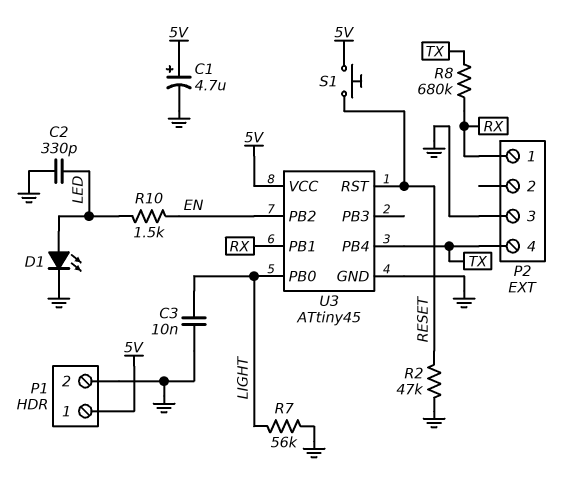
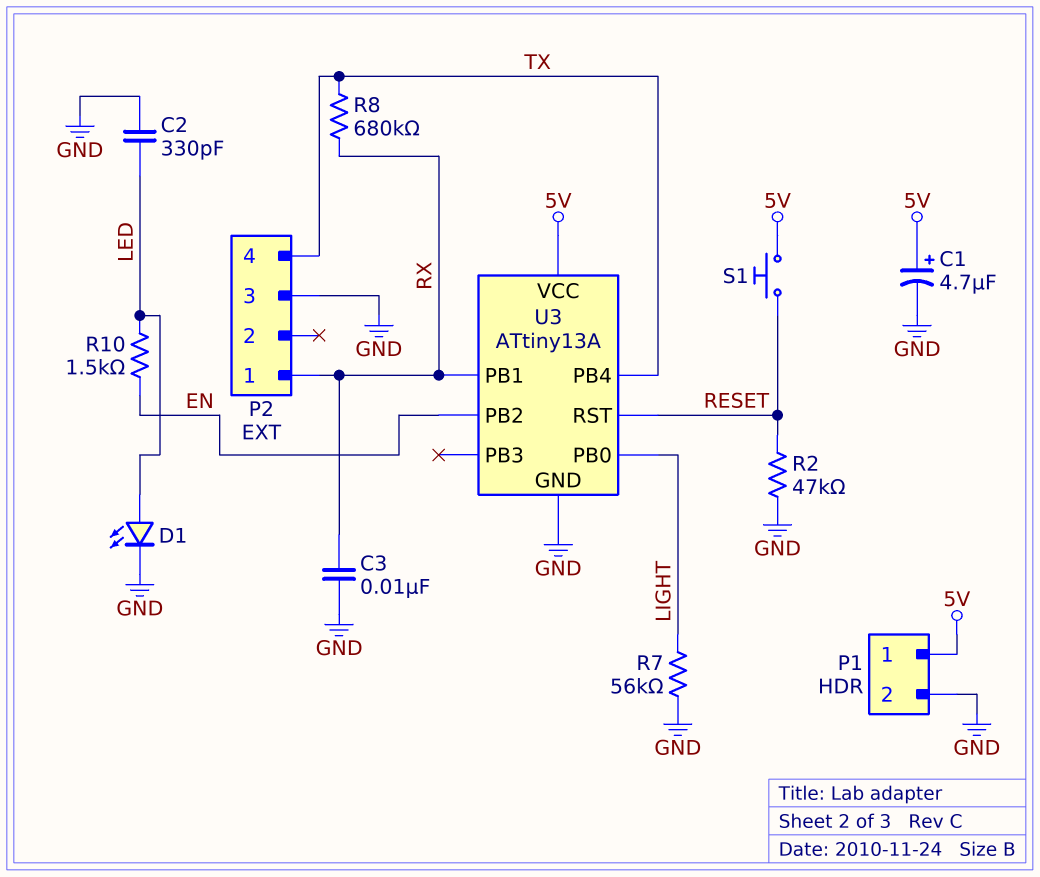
C3: 10nF (GND, LIGHT) -> 10nF (GND, RX)
U3: ATtiny45 -> ATtiny13A

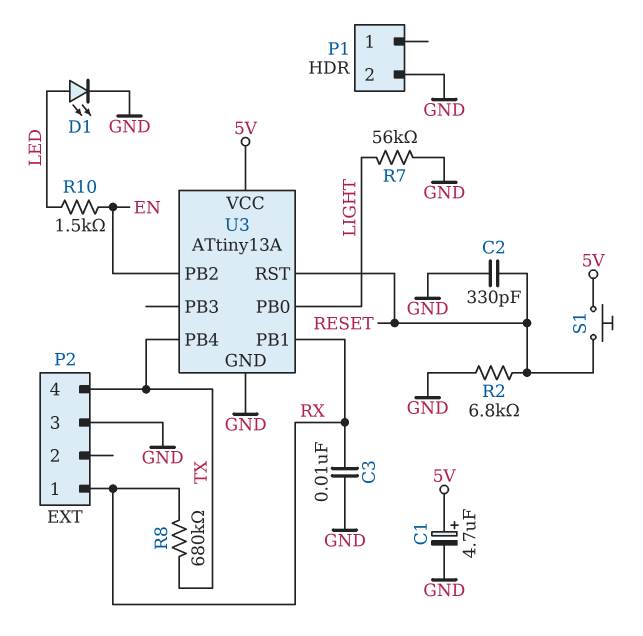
C2: 330pF (GND, LED) -> 330pF (GND, RESET)
P1 pin 1: 5V -> none
R2: 47k (GND, RESET) -> 6.8k (GND, RESET)

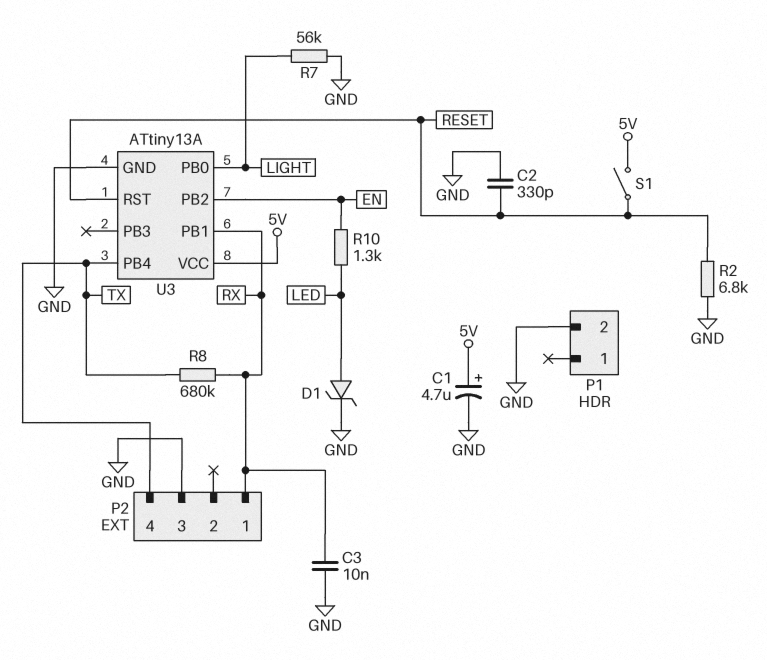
D1: LED (A LED, K GND) -> zener (A LED, K GND)
R10: 1.5k (EN, LED) -> 1.3k (EN, LED)
S1: button (5V, RESET) -> switch (5V, RESET)

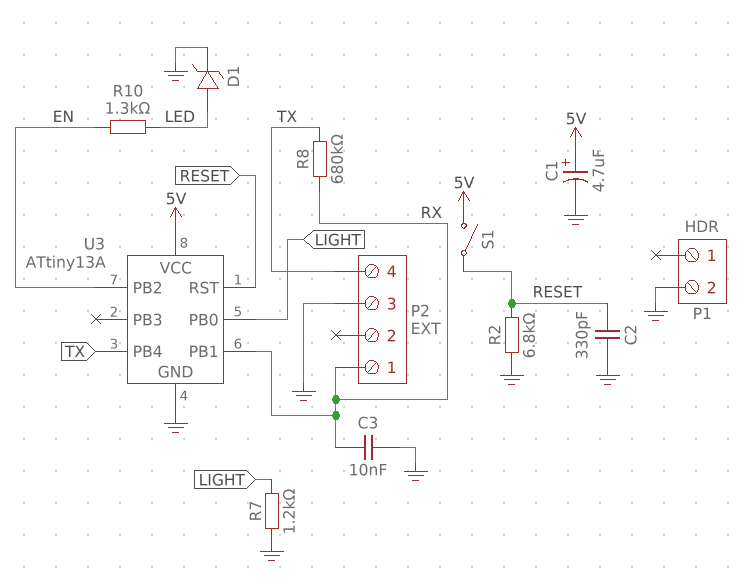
R7: 56k (GND, LIGHT) -> 1.2k (GND, LIGHT)

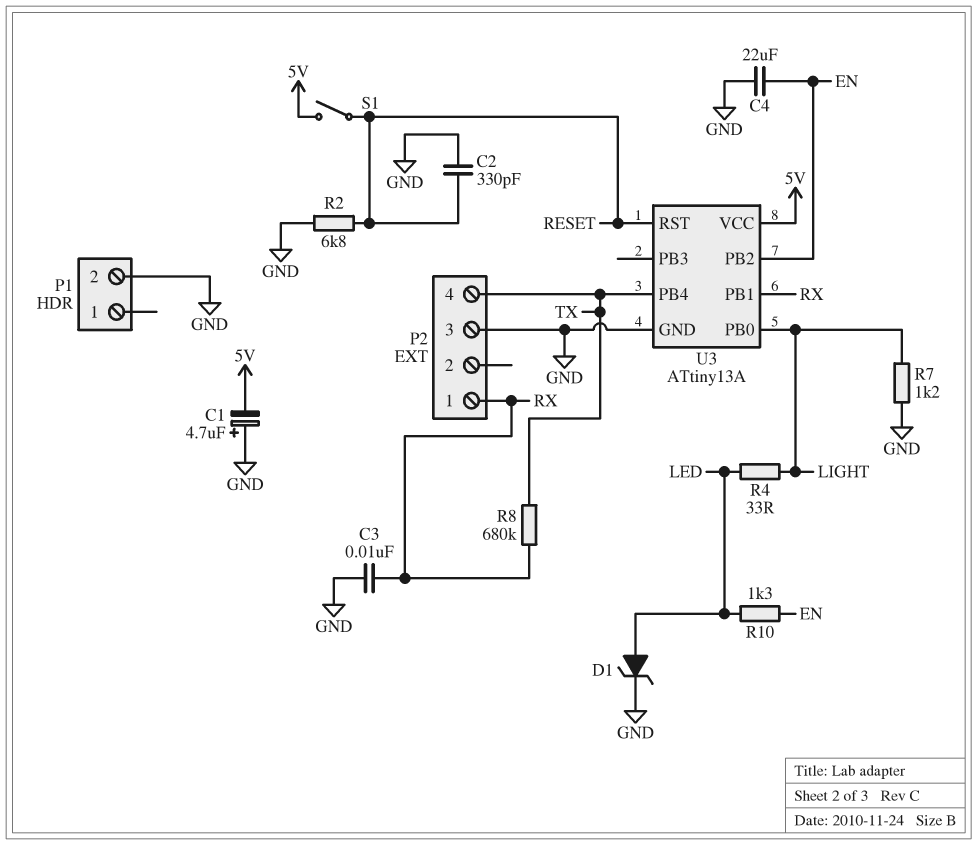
C1: 4.7uF (plus 5V, minus GND) -> 4.7uF (plus GND, minus 5V)
C4: none -> 22uF (EN, GND)
R4: none -> 33 (LED, LIGHT)

